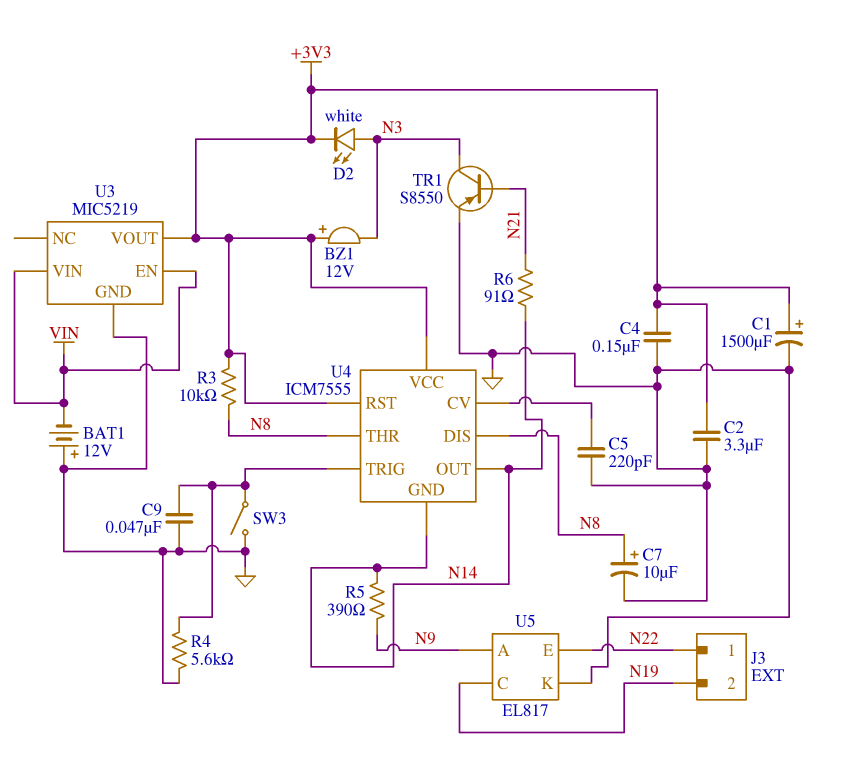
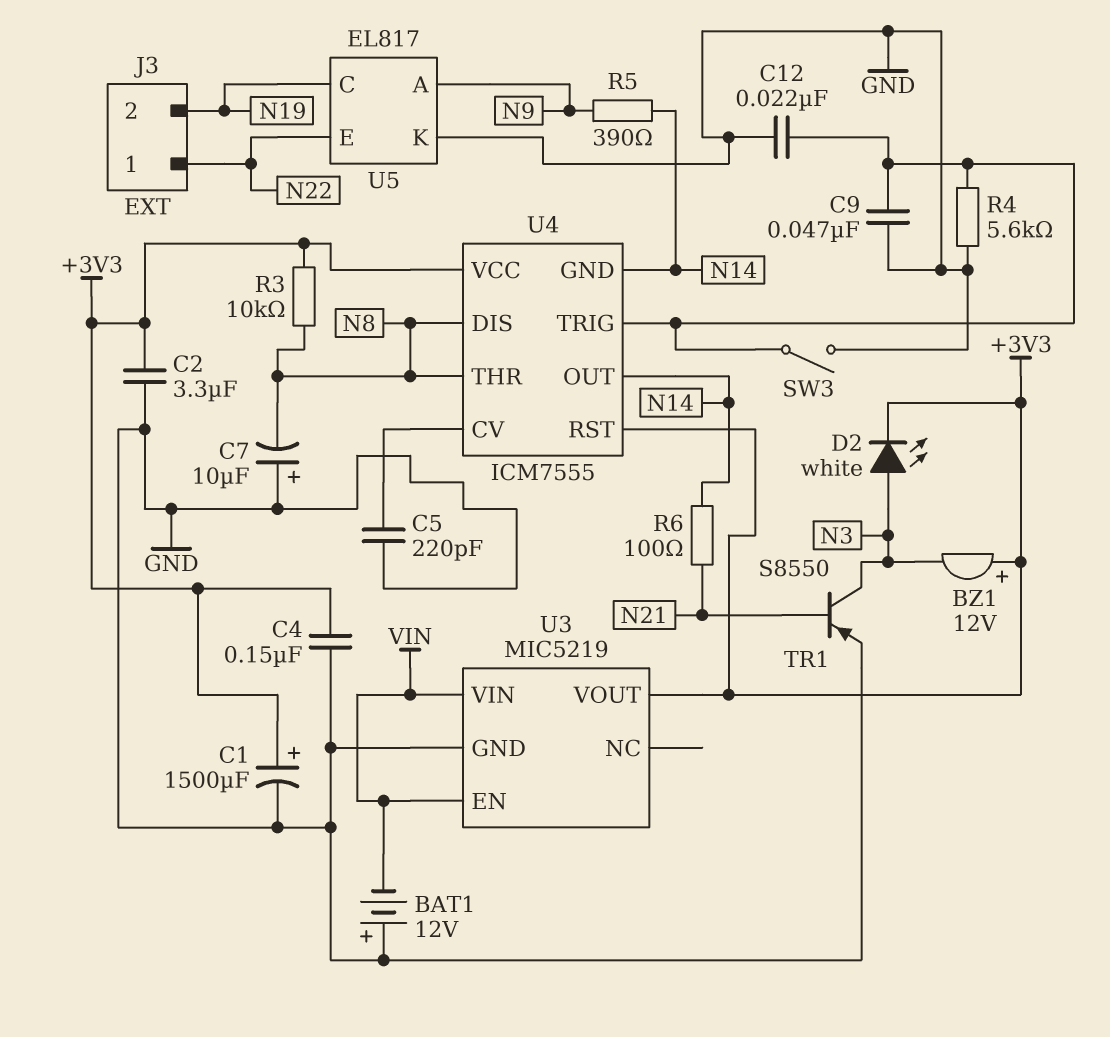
C7: 10uF (plus N8, minus GND) -> 10uF (plus GND, minus N8)
C12: none -> 22nF (GND, U4/TRIG)
R6: 91 (N14, N21) -> 100 (N14, N21)

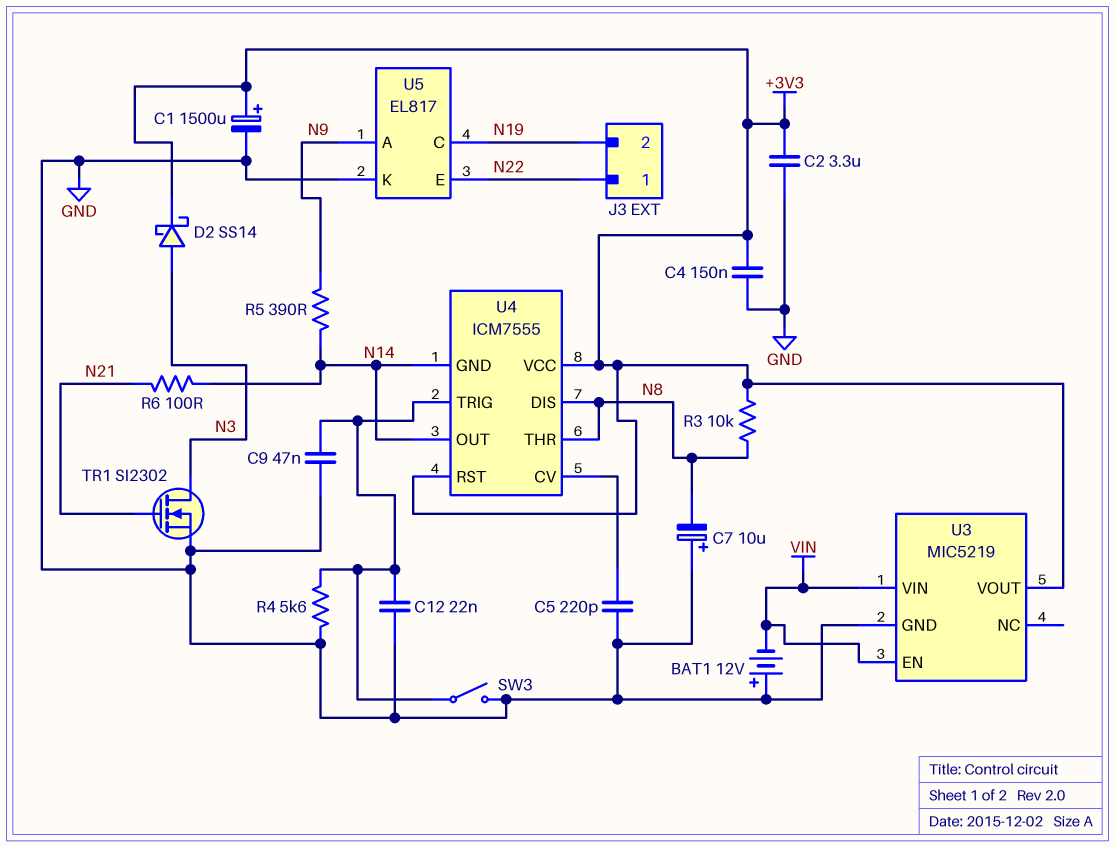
BZ1: buzzer 12V (plus +3V3, minus N3) -> none
D2: LED white (A N3, K +3V3) -> schottky SS14 (A N3, K +3V3)
TR1: PNP S8550 (B N21, C N3, E GND) -> NMOS SI2302 (G N21, D N3, S GND)

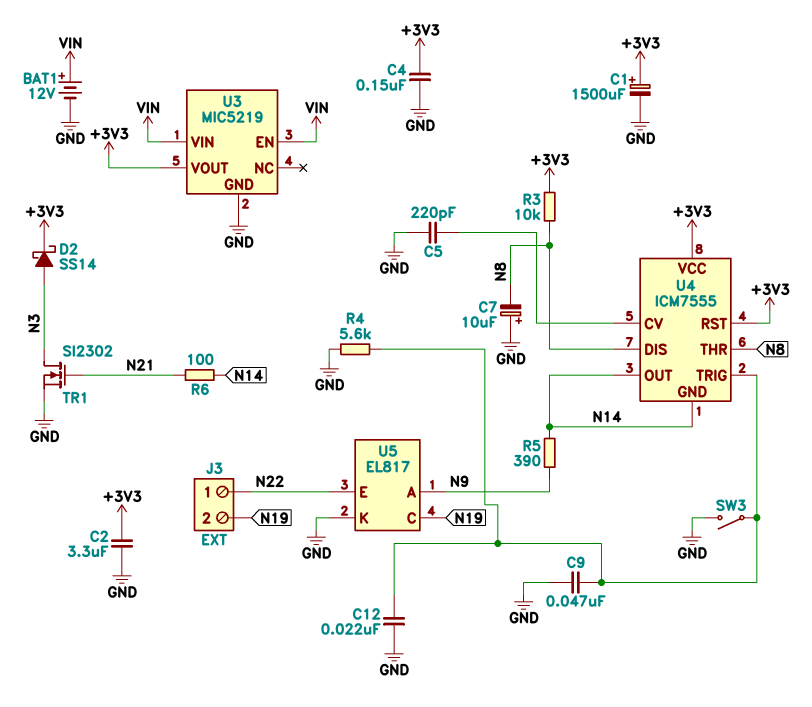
BAT1: 12V (plus GND, minus VIN) -> 12V (plus VIN, minus GND)

